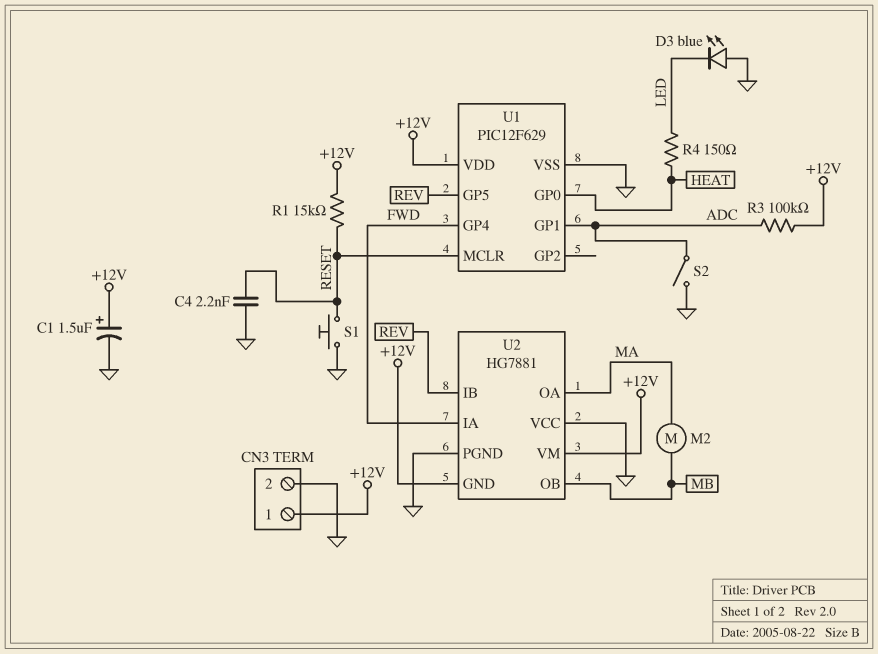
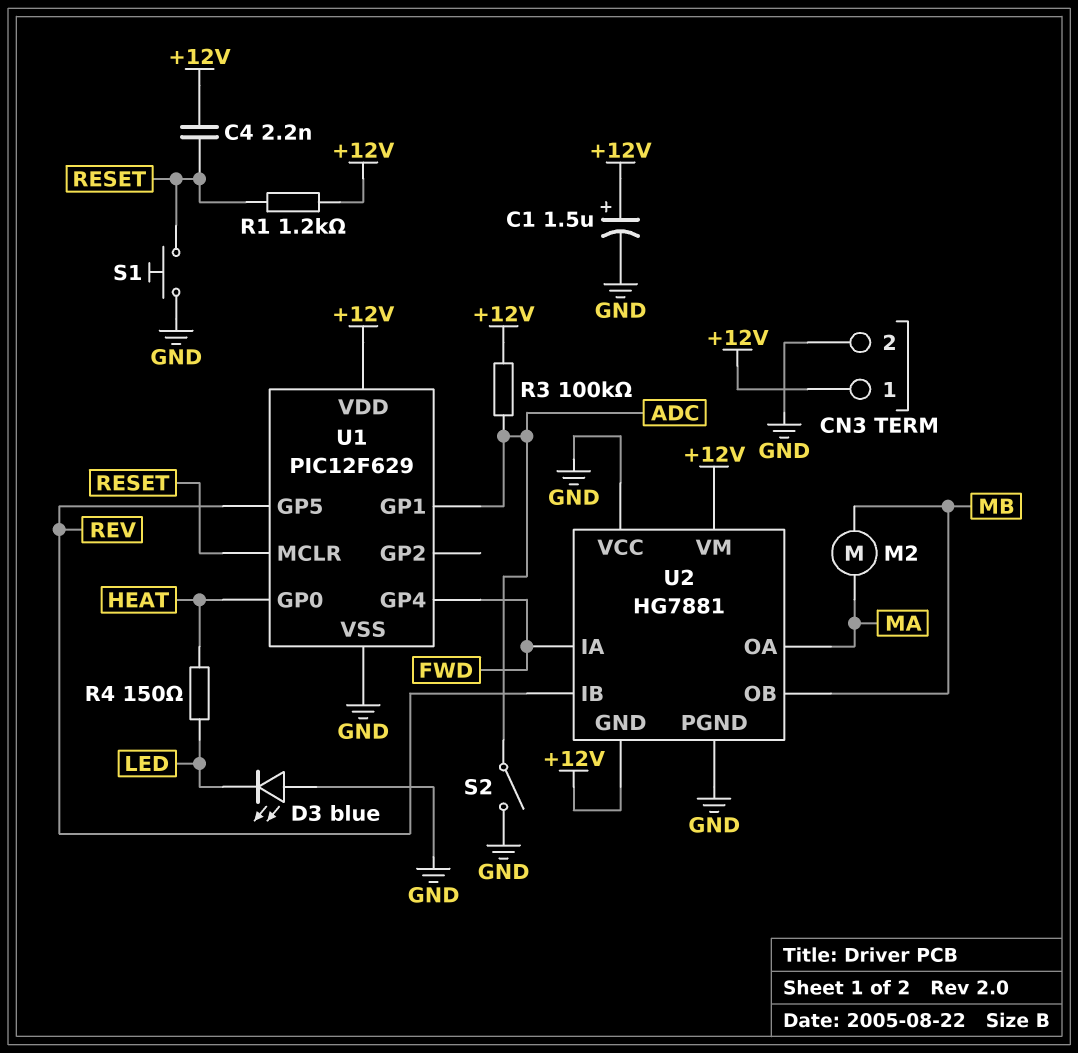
C4: 2.2nF (GND, RESET) -> 2.2nF (+12V, RESET)
R1: 15k (+12V, RESET) -> 1.2k (+12V, RESET)

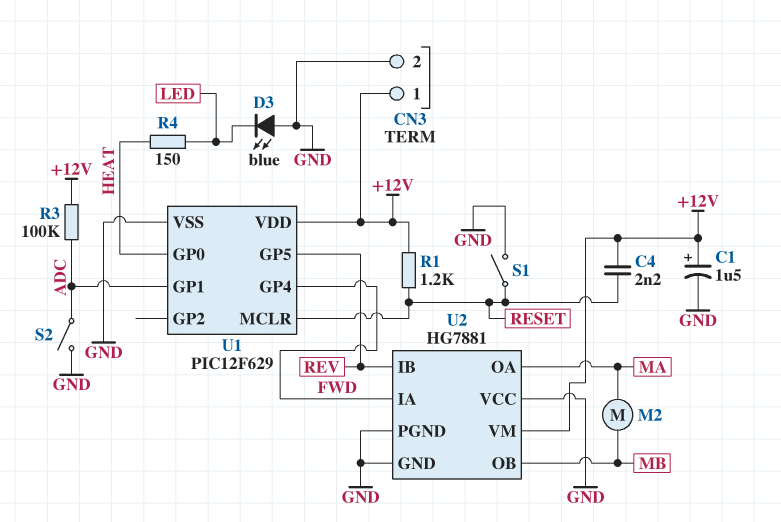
S1: button (GND, RESET) -> switch (GND, RESET)
U2 pin GND: +12V -> GND

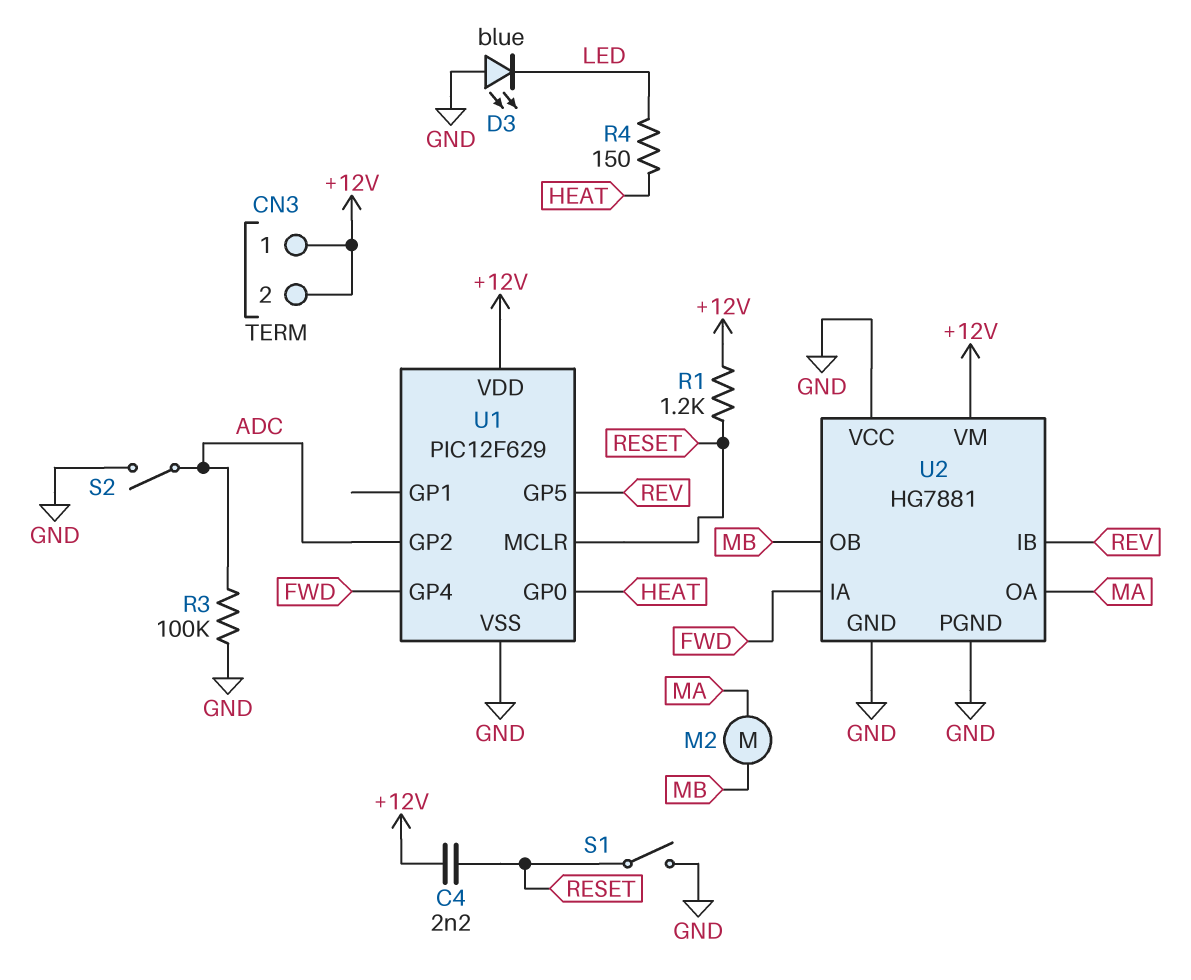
C1: 1.5uF (plus +12V, minus GND) -> none
CN3 pin 2: GND -> +12V
R3: 100k (+12V, ADC) -> 100k (ADC, GND)
U1 pin GP1: ADC -> none
U1 pin GP2: none -> ADC

